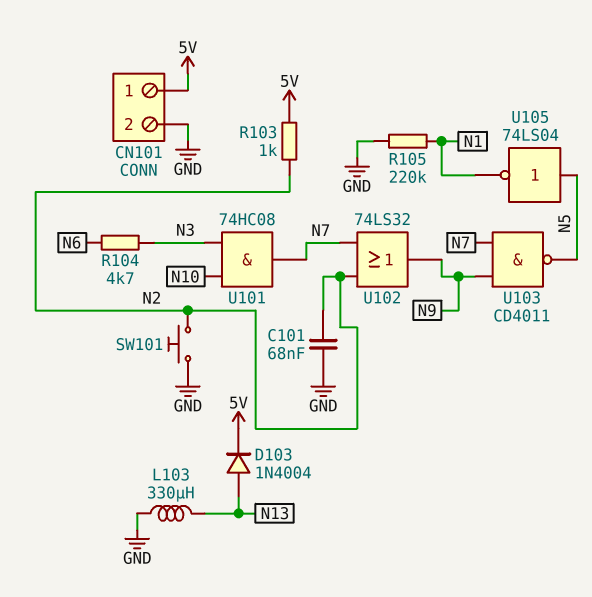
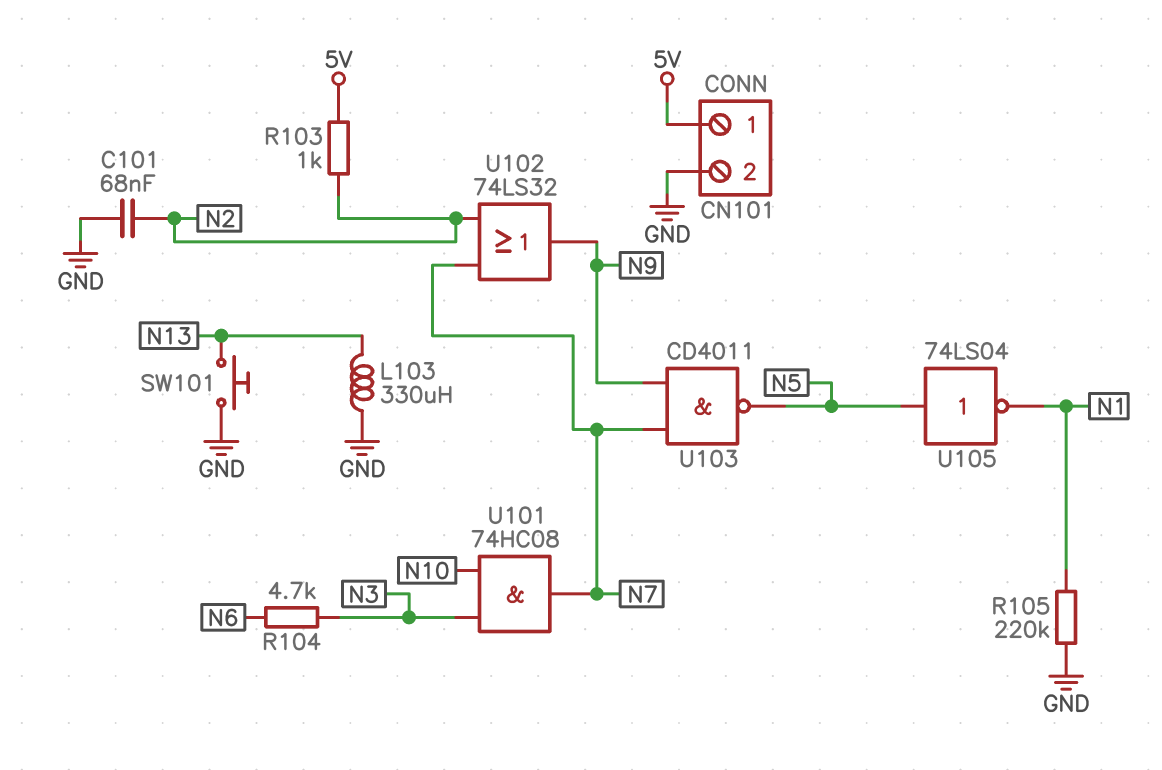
D103: diode 1N4004 (A N13, K 5V) -> none
SW101: button (GND, N2) -> button (GND, N13)

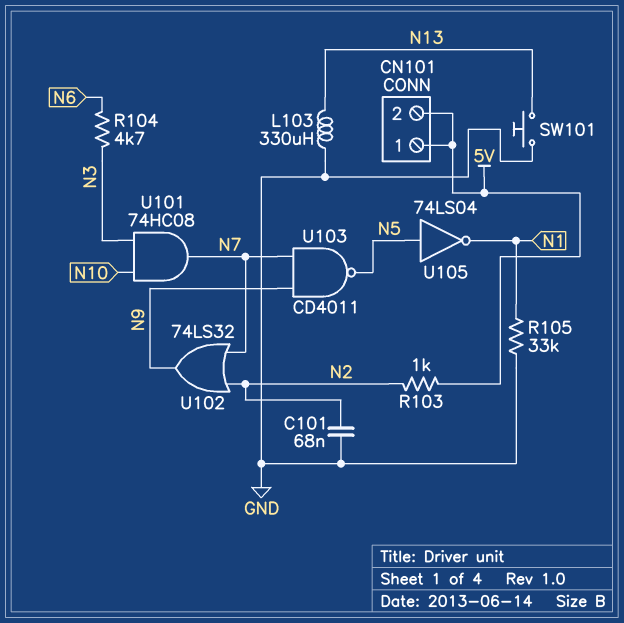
CN101 pin 2: GND -> 5V
R105: 220k (GND, N1) -> 33k (GND, N1)

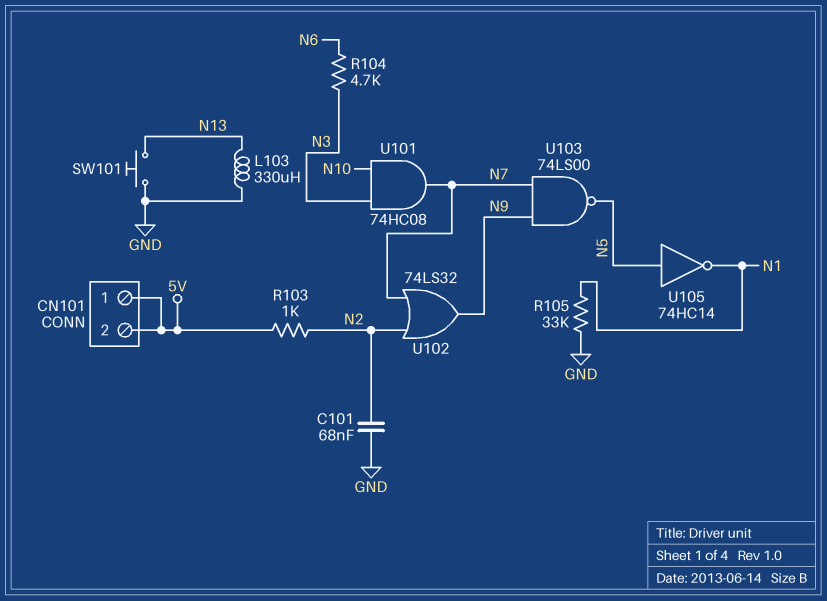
U103: NAND CD4011 (in N7, in N9, out N5) -> NAND 74LS00 (in N7, in N9, out N5)
U105: NOT 74LS04 (in N5, out N1) -> NOT 74HC14 (in N5, out N1)

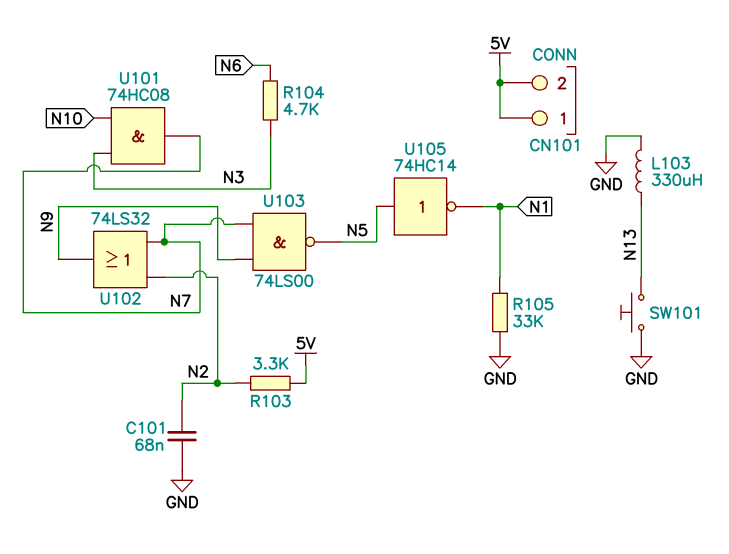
R103: 1k (5V, N2) -> 3.3k (5V, N2)

